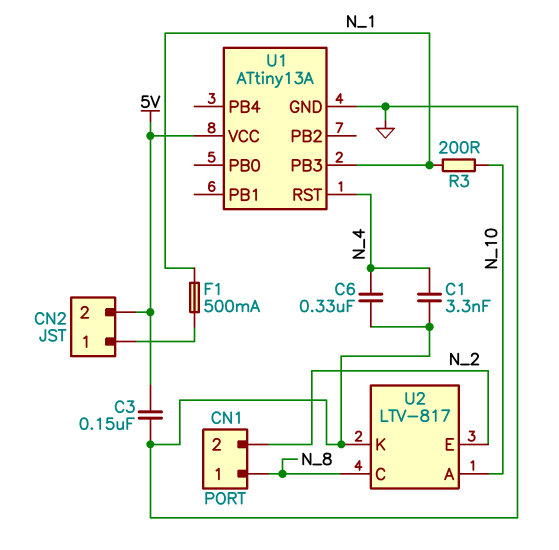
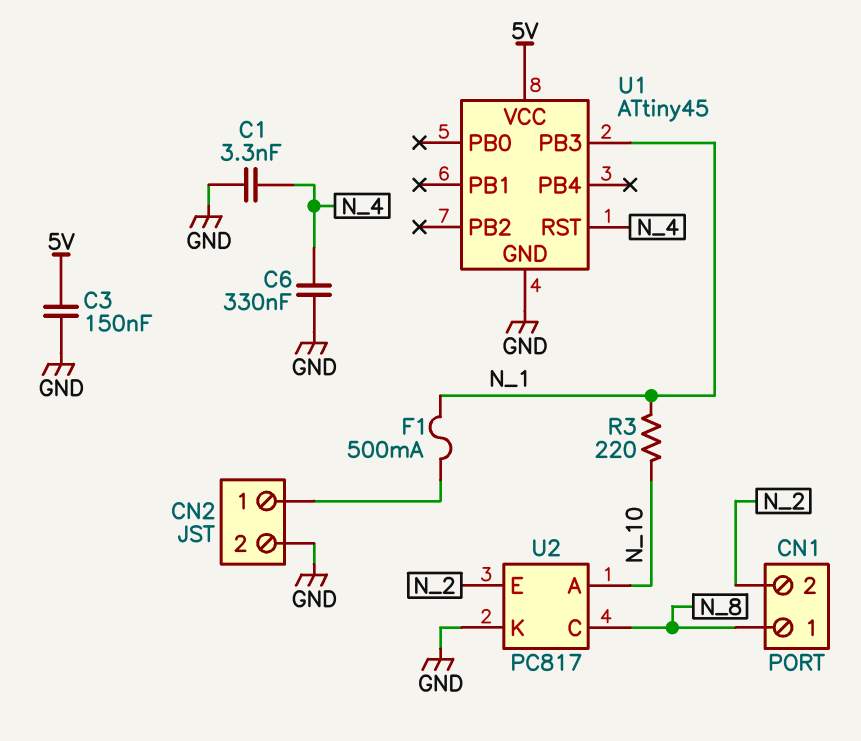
CN2 pin 2: 5V -> GND
R3: 200 (N_1, N_10) -> 220 (N_1, N_10)
U1: ATtiny13A -> ATtiny45
U2: LTV-817 -> PC817

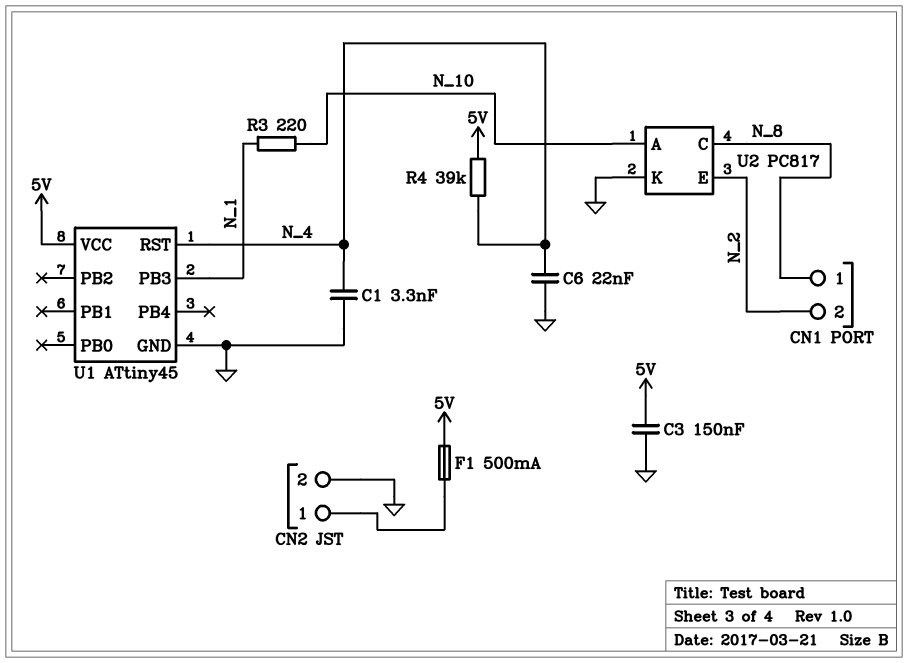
C6: 330nF (GND, N_4) -> 22nF (GND, N_4)
F1: 500mA (CN2/1, N_1) -> 500mA (5V, CN2/1)
R4: none -> 39k (5V, N_4)

